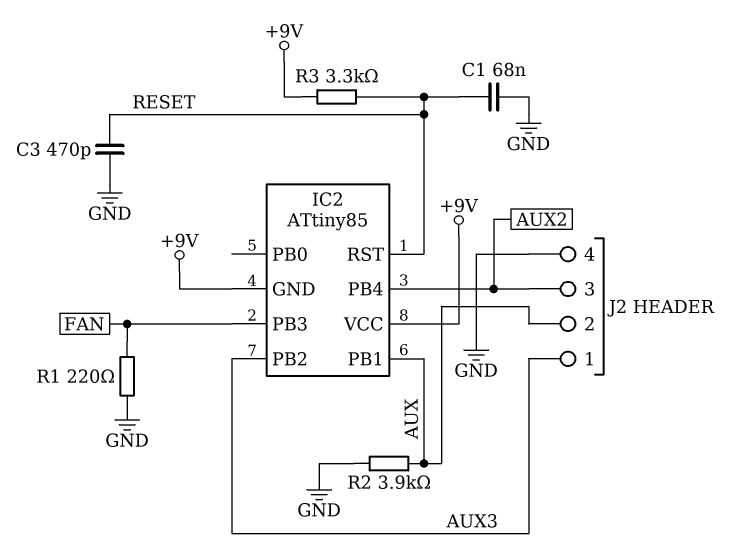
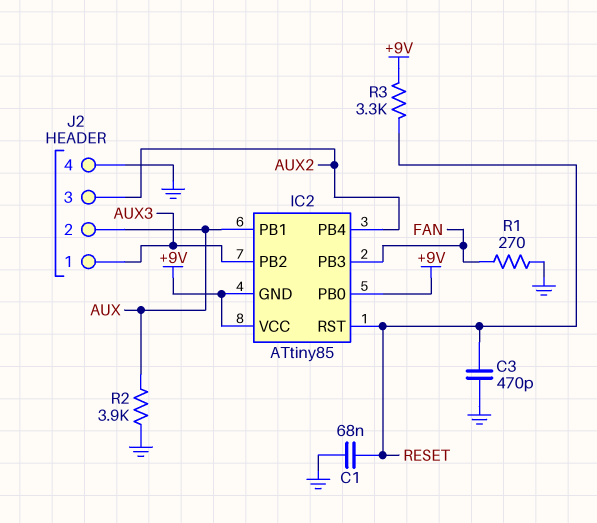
IC2 pin PB0: none -> +9V
R1: 220 (FAN, GND) -> 270 (FAN, GND)

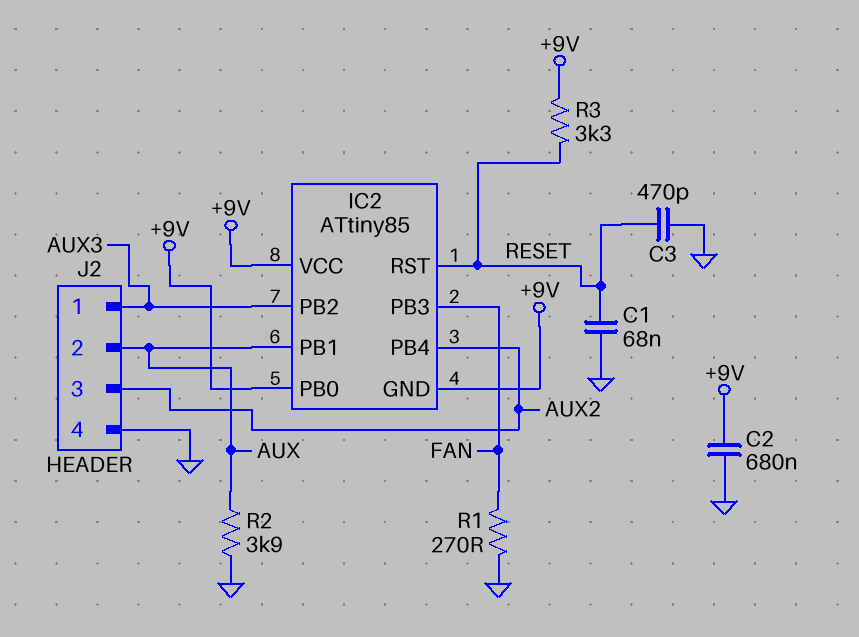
C2: none -> 680nF (+9V, GND)

